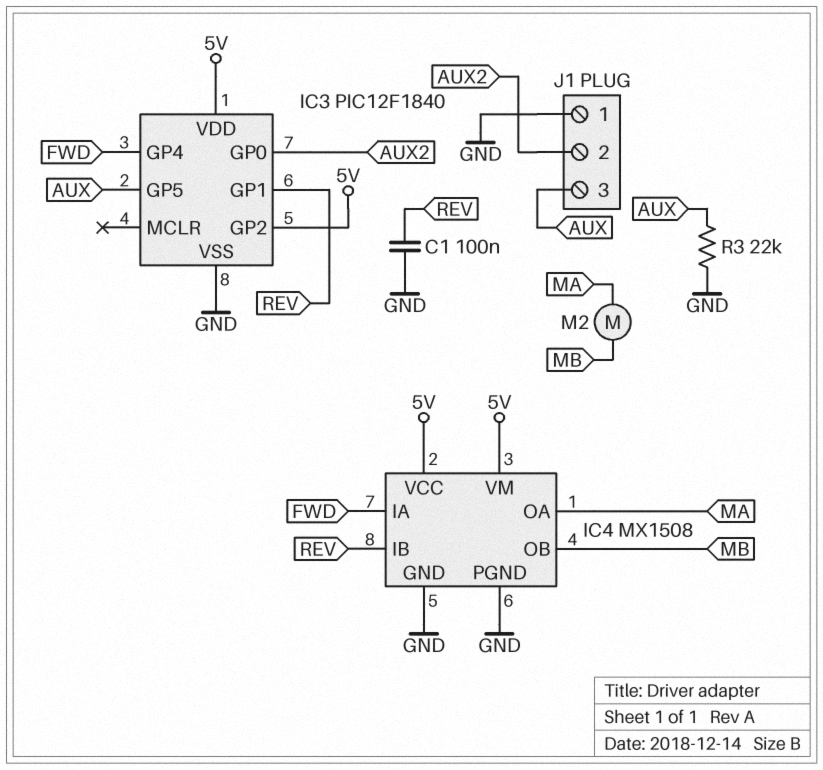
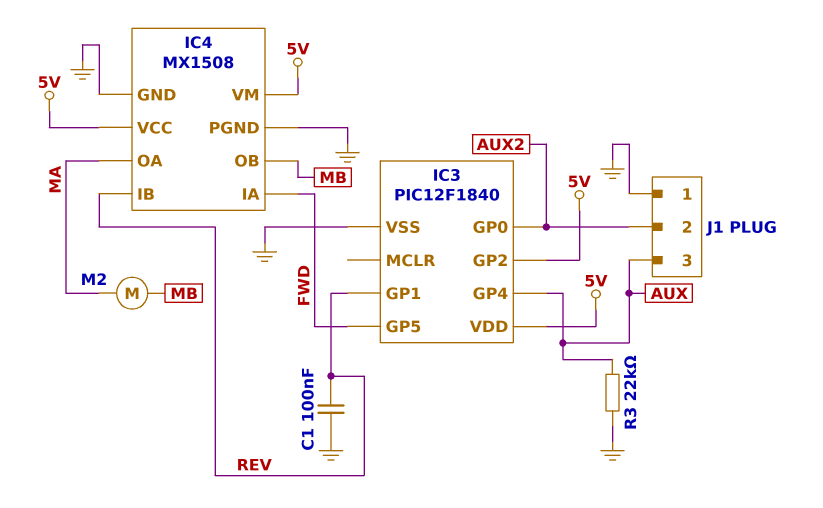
IC3 pin GP4: FWD -> AUX
IC3 pin GP5: AUX -> FWD

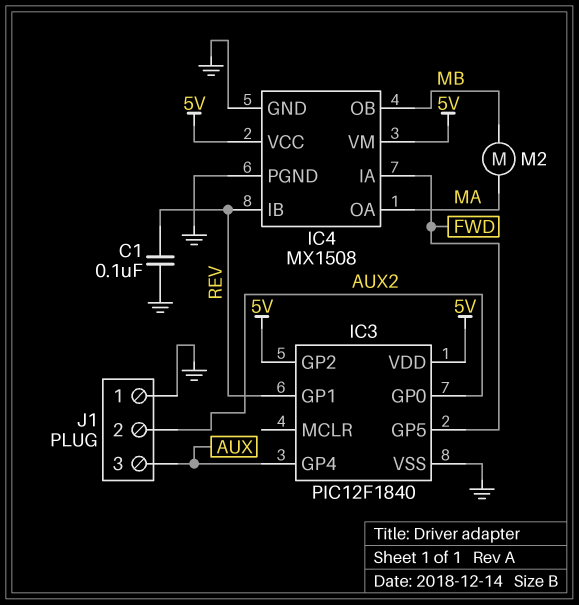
R3: 22k (AUX, GND) -> none

